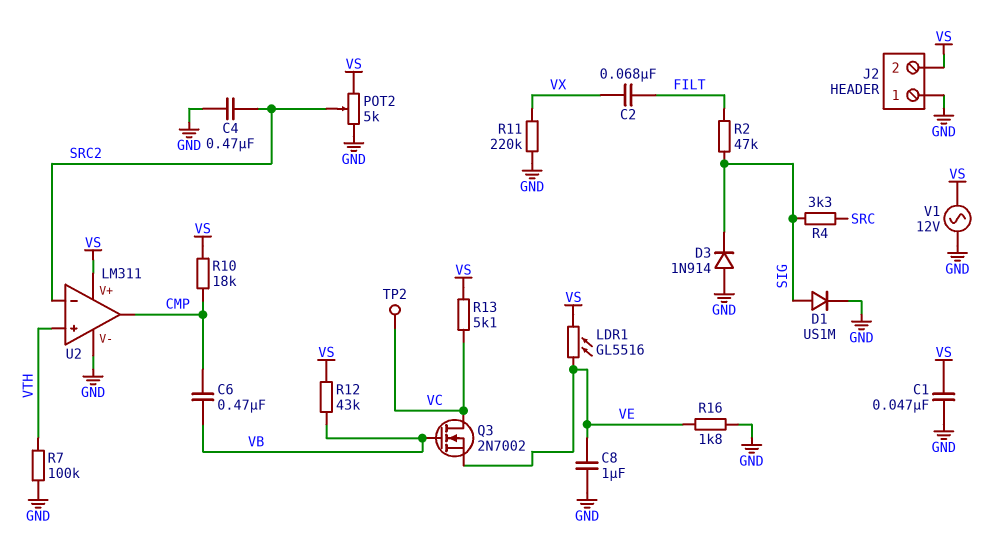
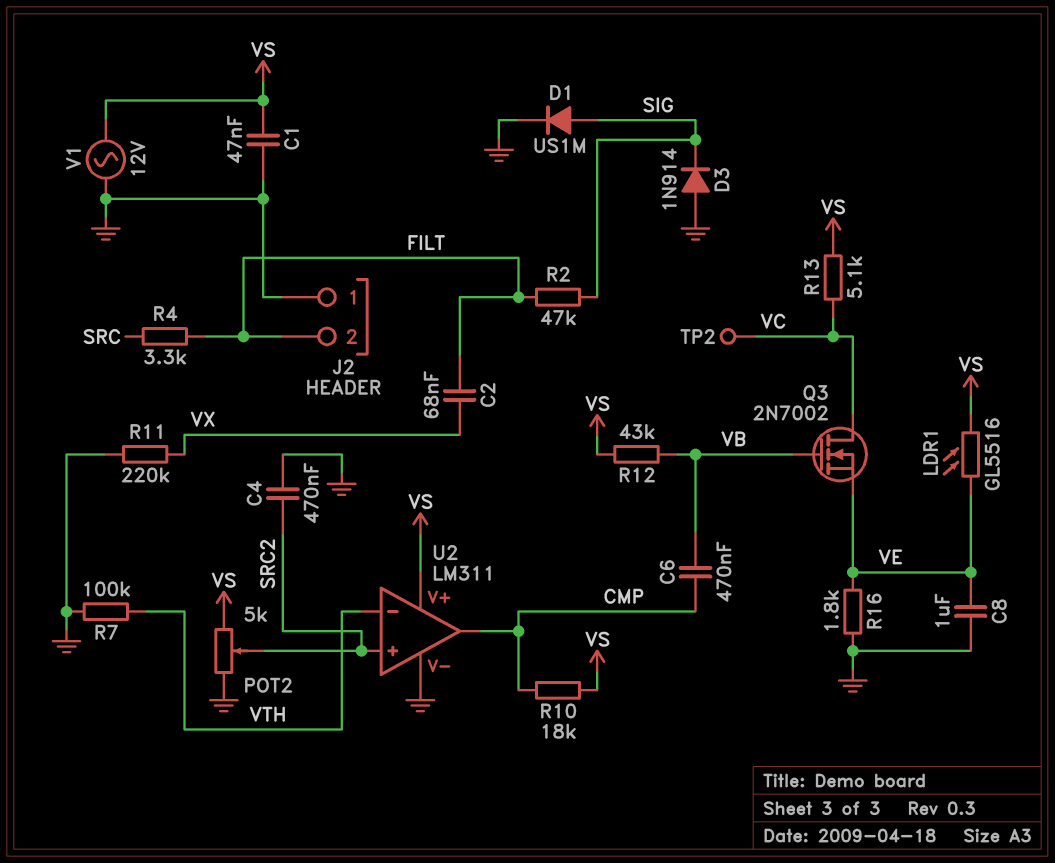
J2 pin 2: VS -> FILT
R4: 3.3k (SIG, SRC) -> 3.3k (FILT, SRC)
U2 pin in+: VTH -> SRC2
U2 pin in-: SRC2 -> VTH

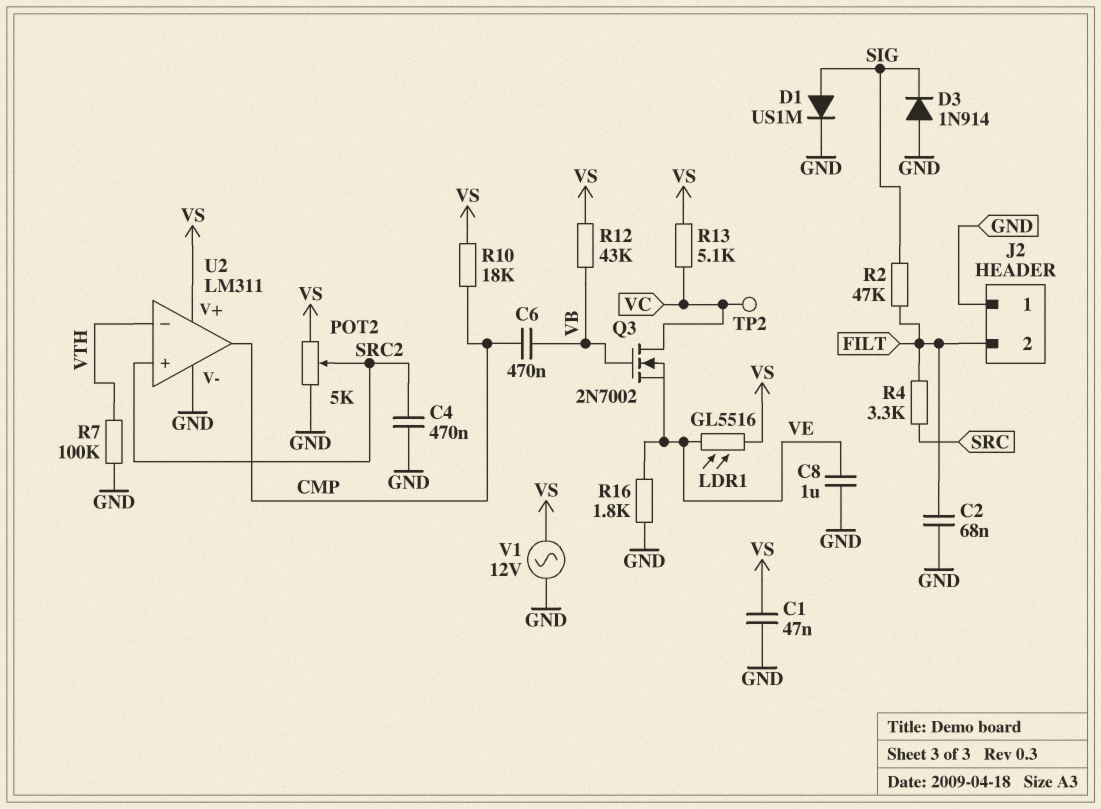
C2: 68nF (FILT, VX) -> 68nF (FILT, GND)
R11: 220k (GND, VX) -> none

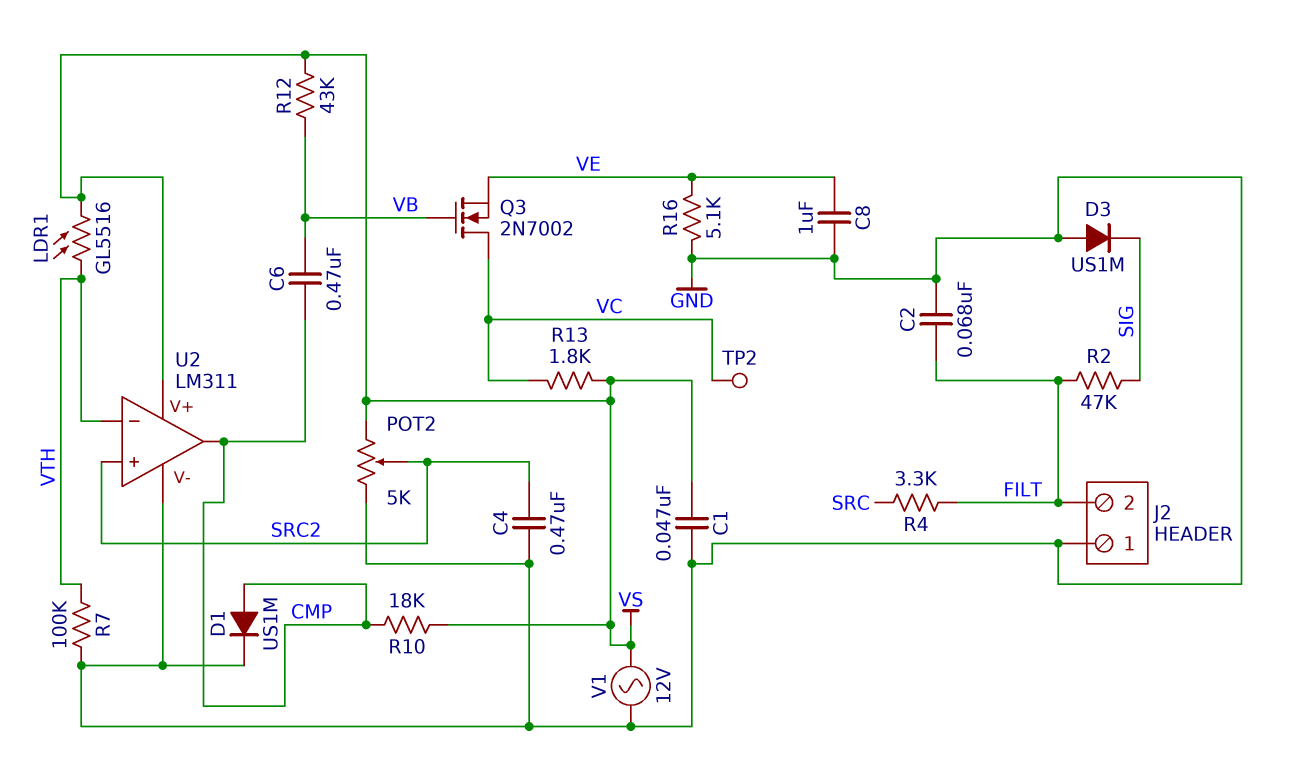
D1: diode US1M (A SIG, K GND) -> diode US1M (A CMP, K GND)
D3: diode 1N914 (A GND, K SIG) -> diode US1M (A GND, K SIG)
LDR1: GL5516 (VE, VS) -> GL5516 (VS, VTH)
R13: 5.1k (VC, VS) -> 1.8k (VC, VS)
R16: 1.8k (GND, VE) -> 5.1k (GND, VE)

